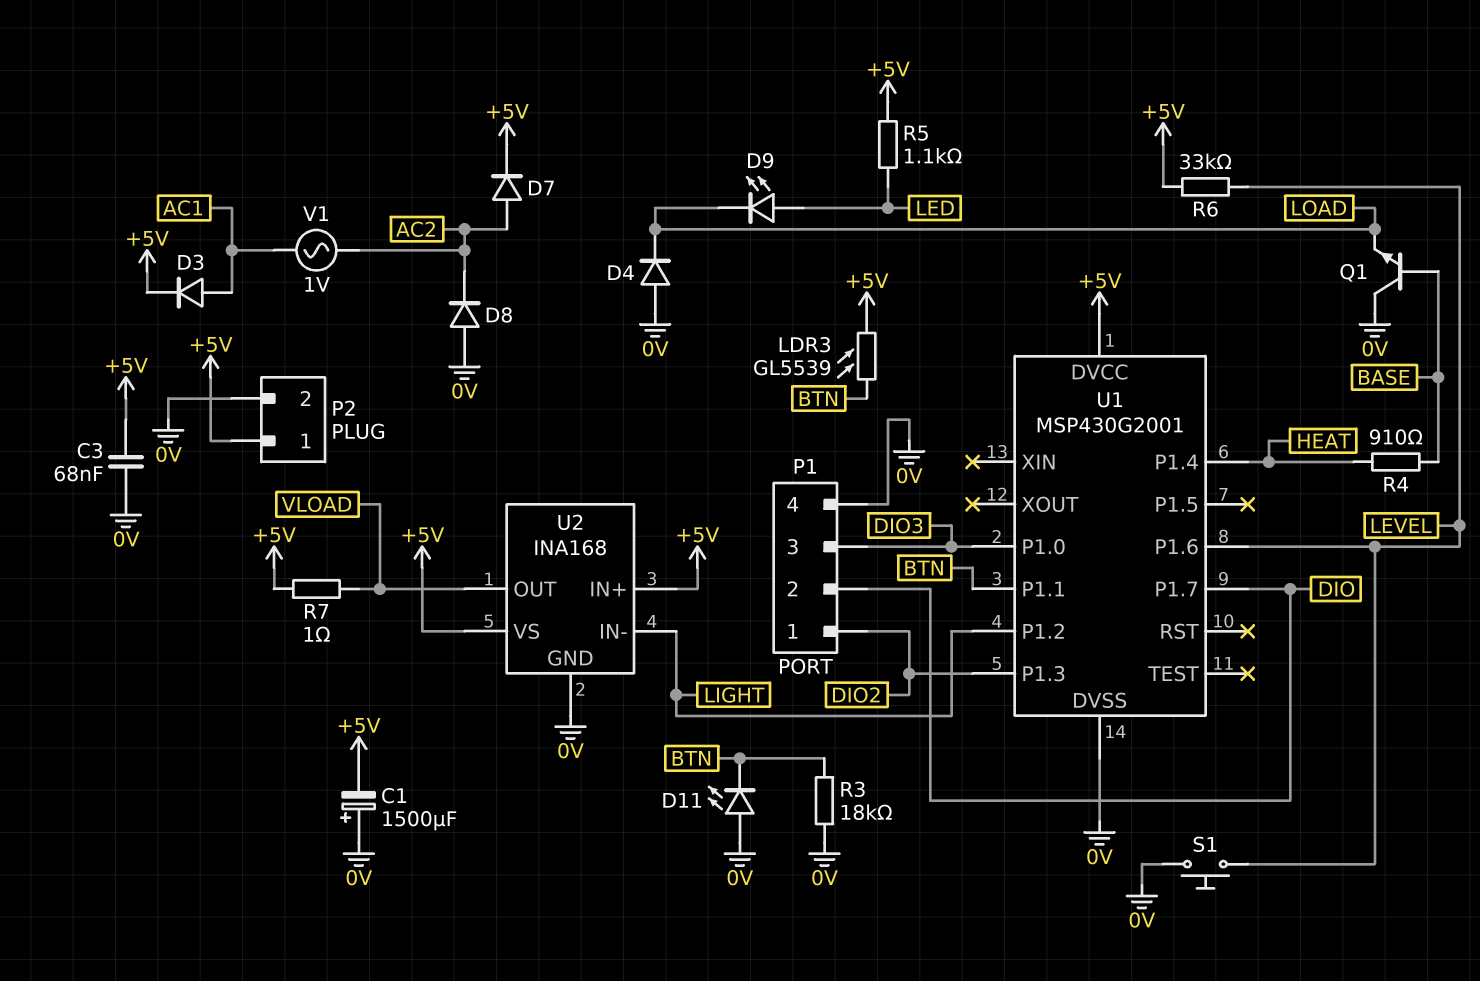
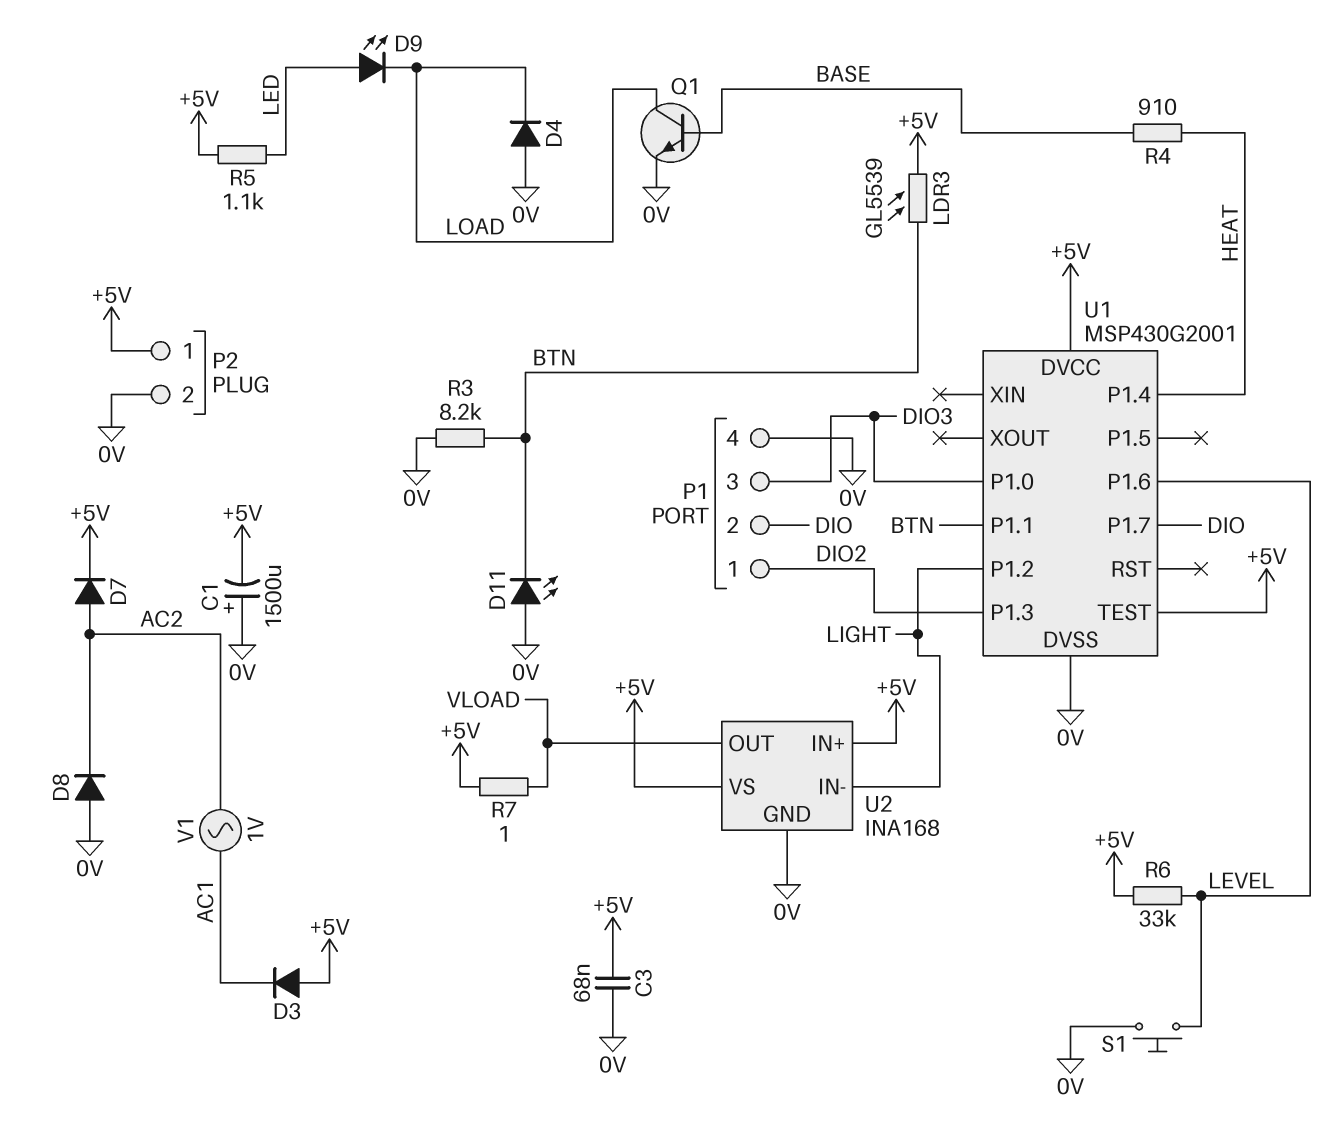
D3: diode (A AC1, K +5V) -> diode (A +5V, K AC1)
Q1: NPN (B BASE, C 0V, E LOAD) -> NPN (B BASE, C LOAD, E 0V)
R3: 18k (0V, BTN) -> 8.2k (0V, BTN)
U1 pin TEST: none -> +5V

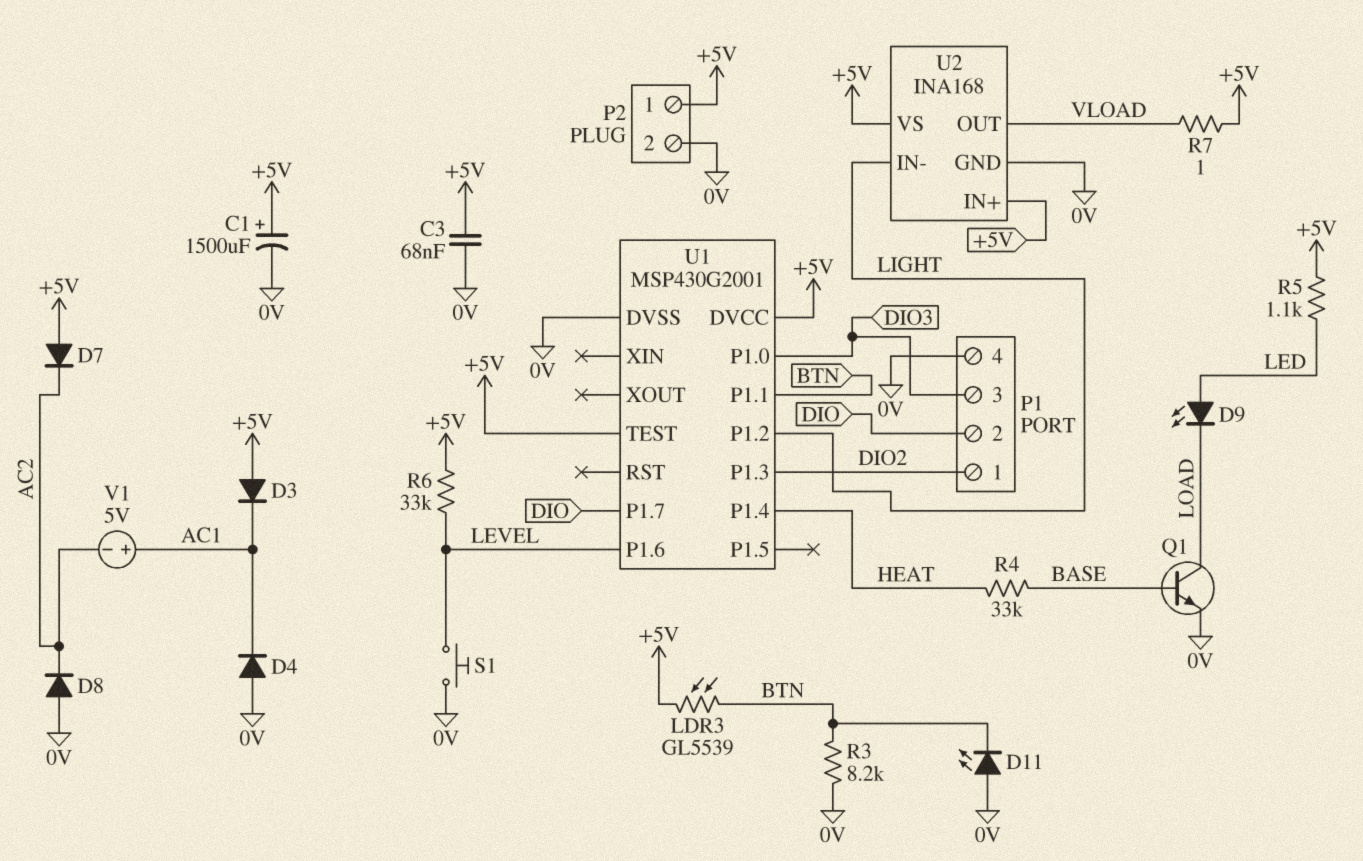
C1: 1500uF (plus 0V, minus +5V) -> 1500uF (plus +5V, minus 0V)
D4: diode (A 0V, K LOAD) -> diode (A 0V, K AC1)
D7: diode (A AC2, K +5V) -> diode (A +5V, K AC2)
R4: 910 (BASE, HEAT) -> 33k (BASE, HEAT)
V1: AC 1V (AC1, AC2) -> 5V (plus AC1, minus AC2)

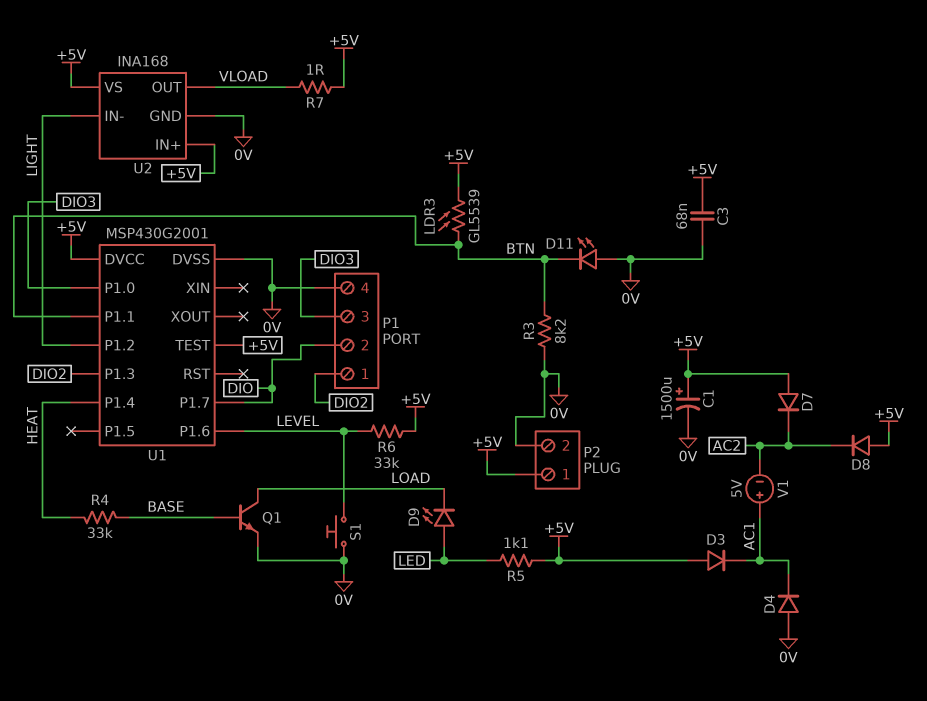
D8: diode (A 0V, K AC2) -> diode (A +5V, K AC2)

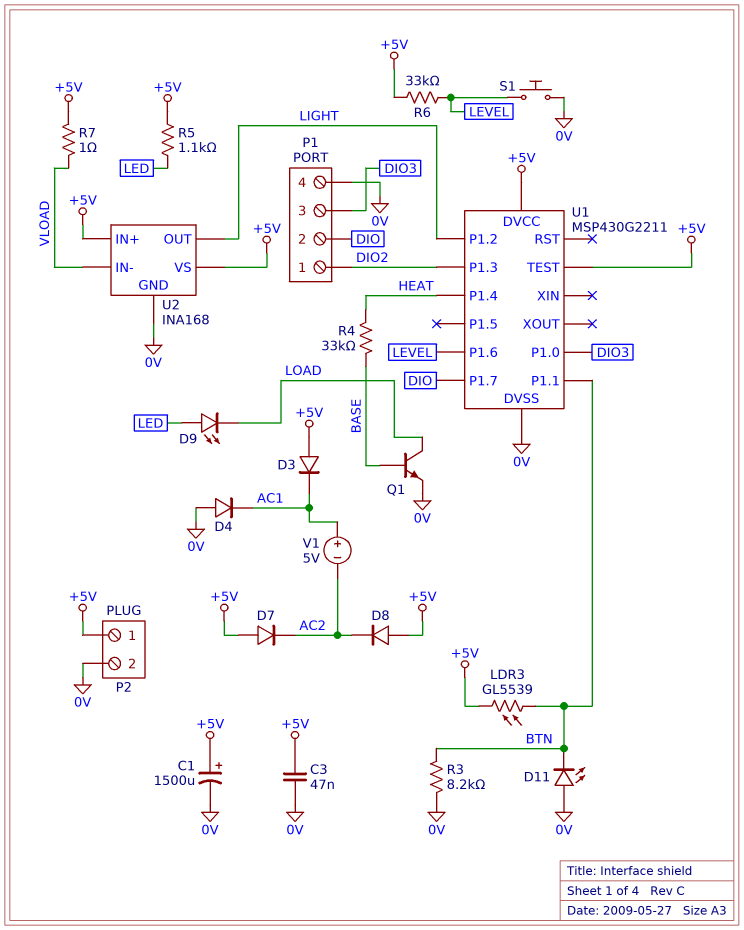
C3: 68nF (+5V, 0V) -> 47nF (+5V, 0V)
U1: MSP430G2001 -> MSP430G2211
U2 pin IN-: LIGHT -> VLOAD
U2 pin OUT: VLOAD -> LIGHT

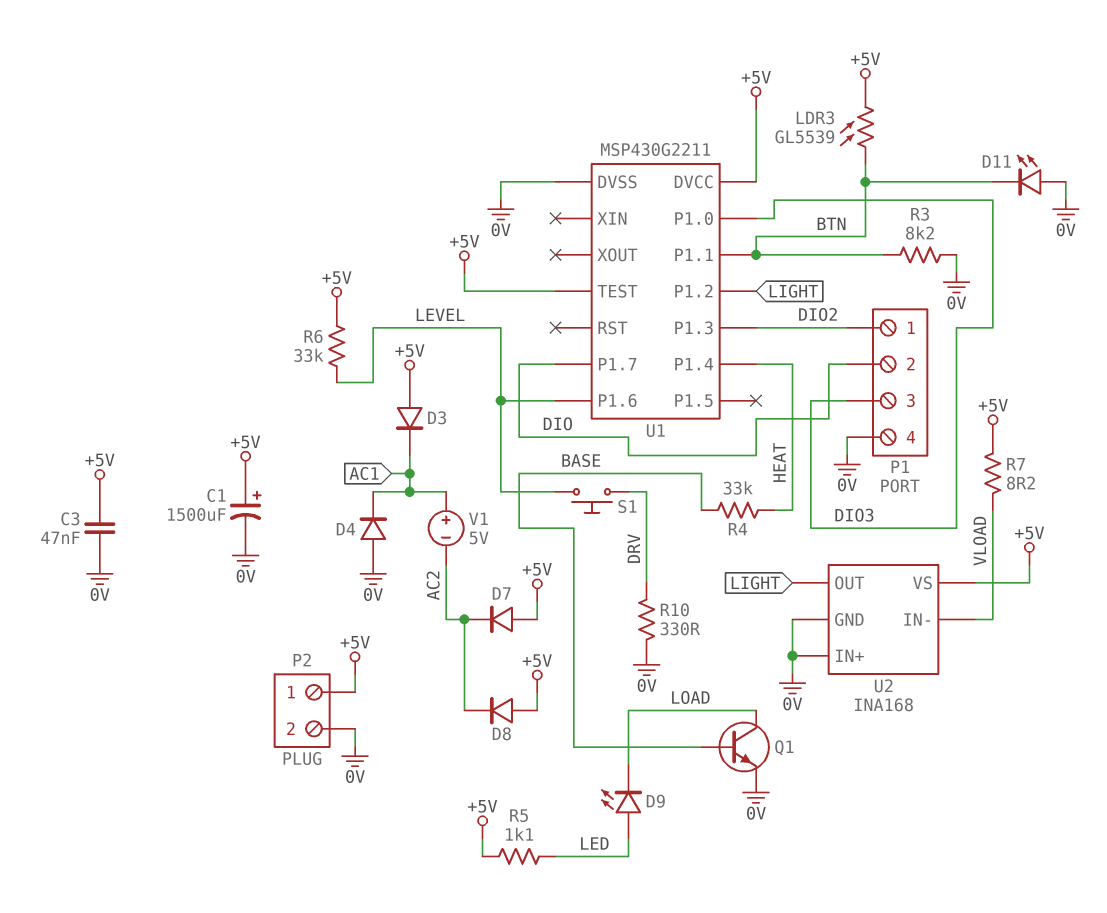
R7: 1 (+5V, VLOAD) -> 8.2 (+5V, VLOAD)
R10: none -> 330 (0V, DRV)
S1: button (0V, LEVEL) -> button (DRV, LEVEL)
U2 pin IN+: +5V -> 0V

